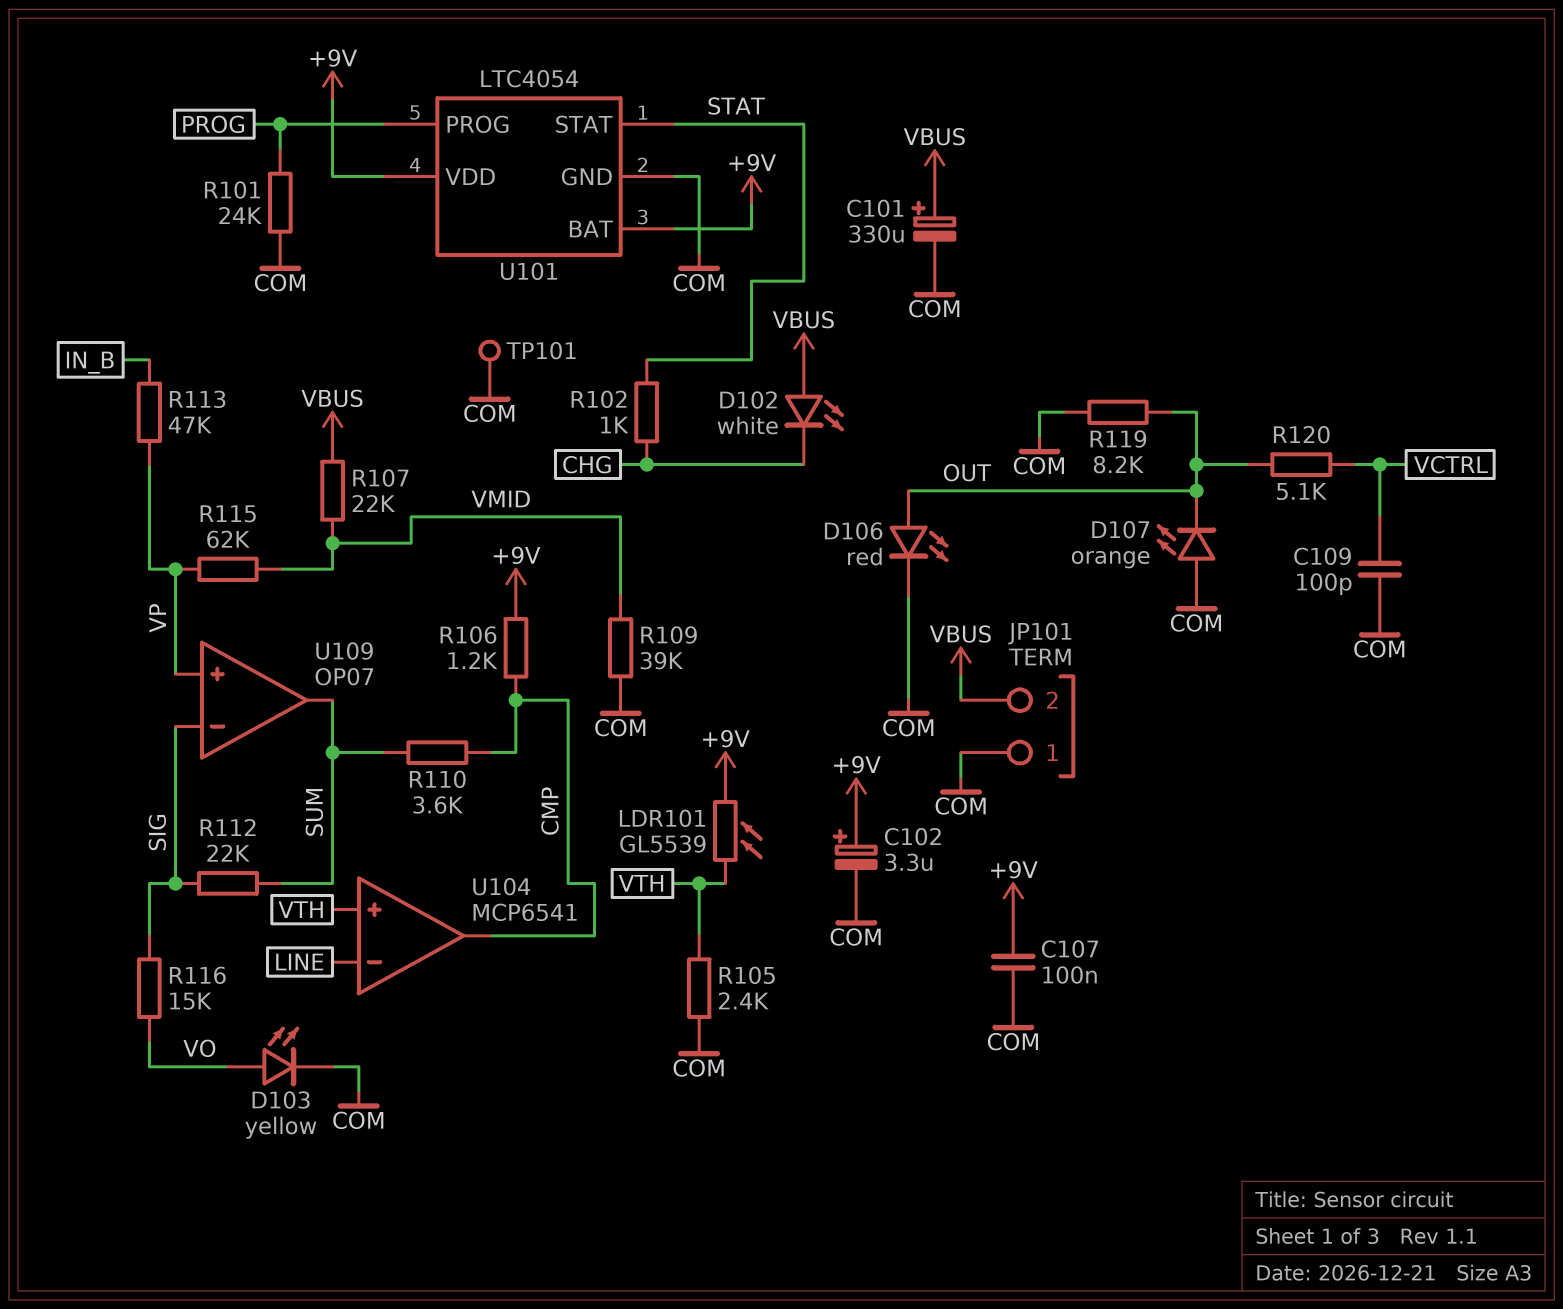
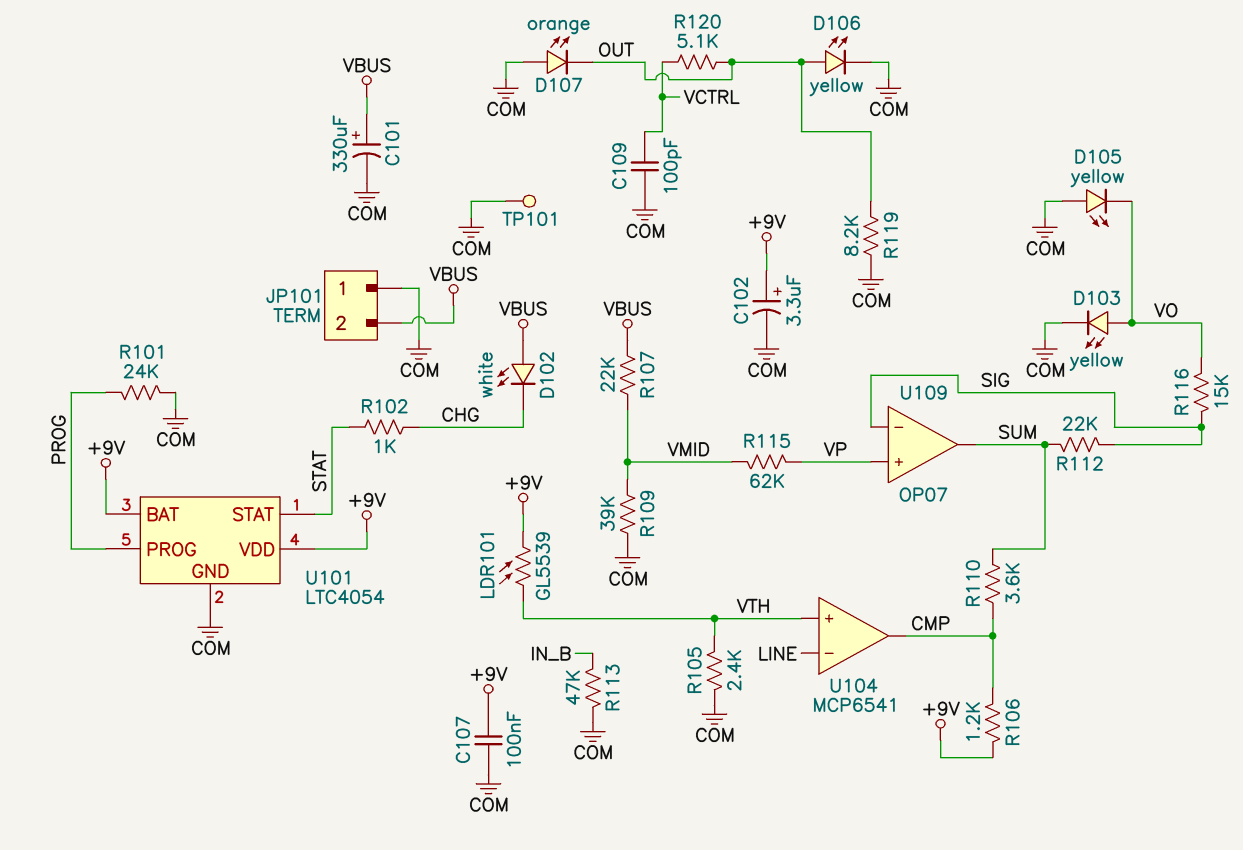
D105: none -> LED yellow (A COM, K VO)
D106: LED red (A OUT, K COM) -> LED yellow (A OUT, K COM)
R113: 47k (IN_B, VP) -> 47k (COM, IN_B)

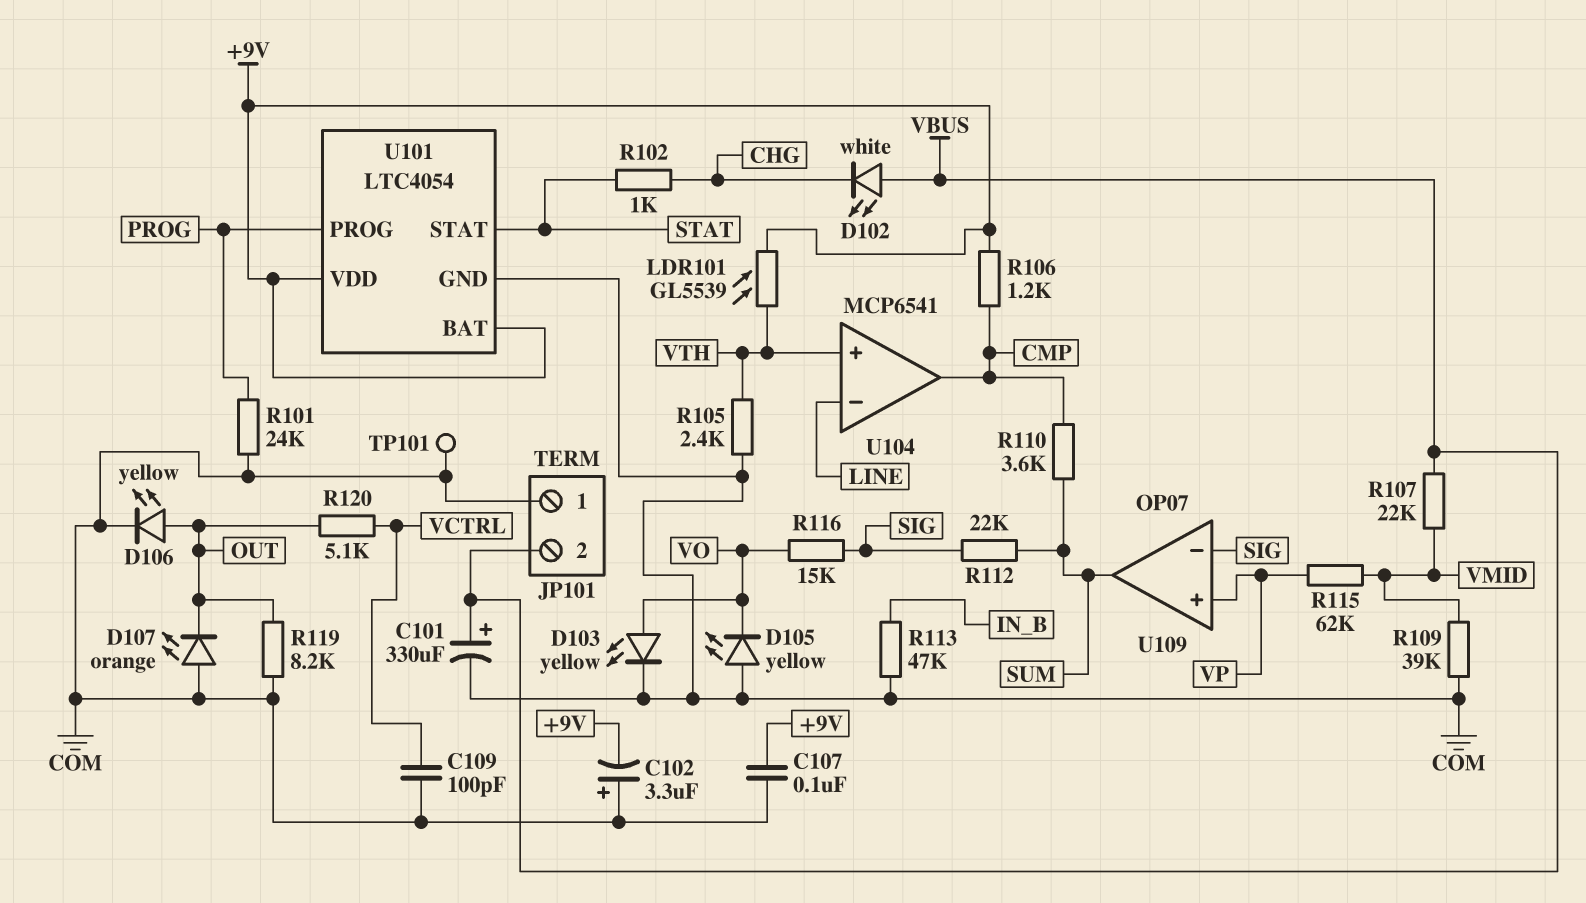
C102: 3.3uF (plus +9V, minus COM) -> 3.3uF (plus COM, minus +9V)

